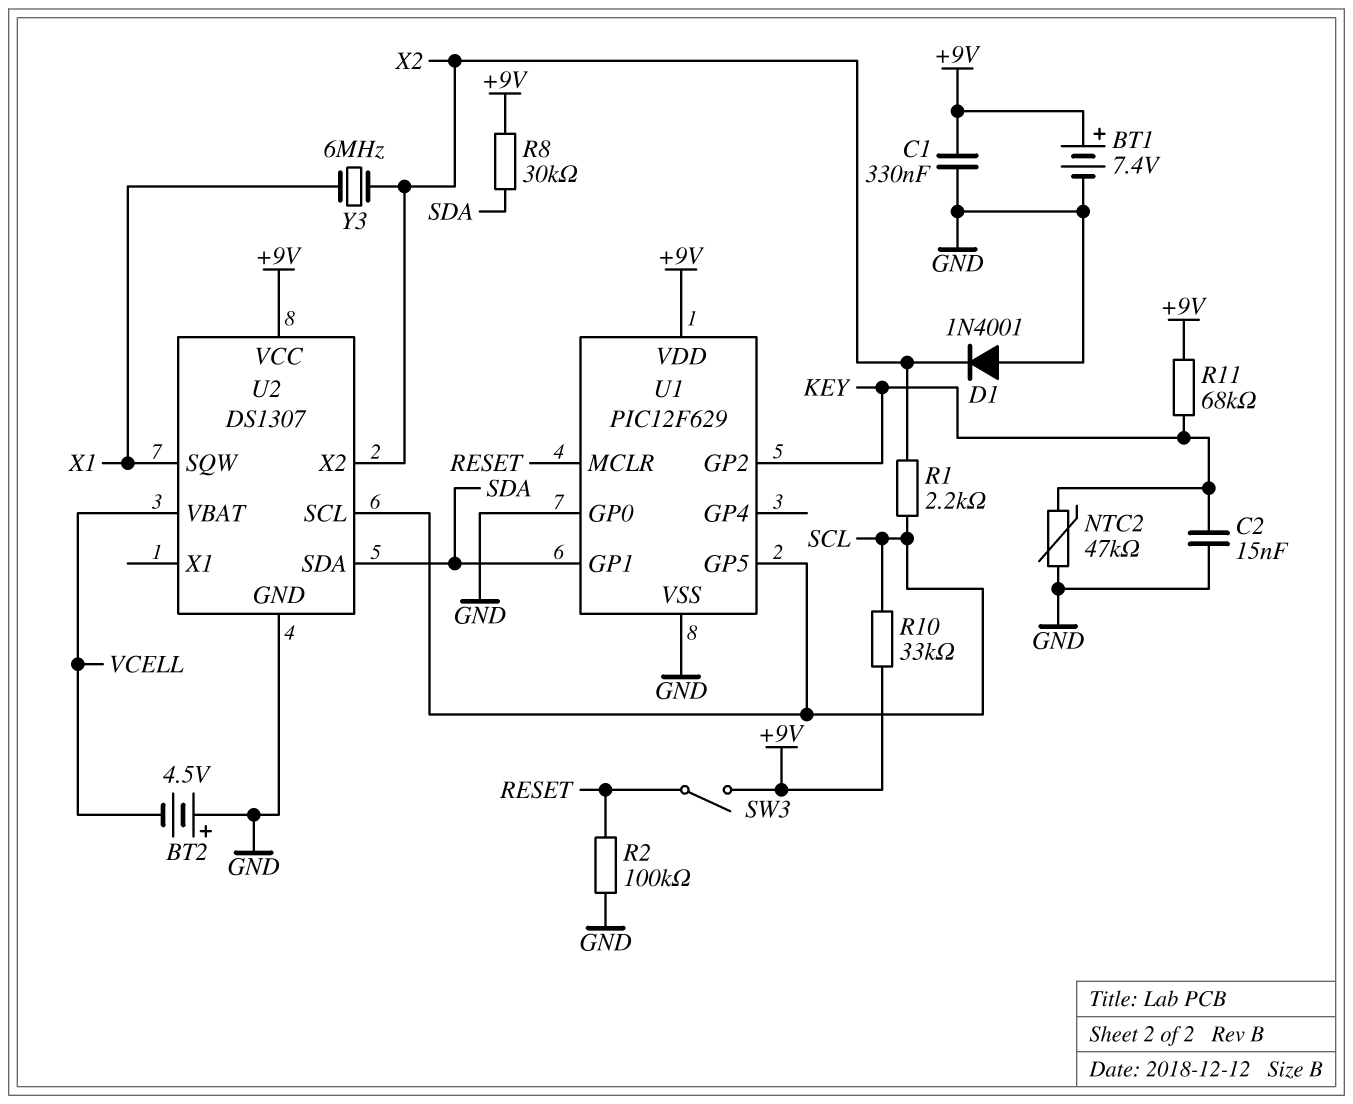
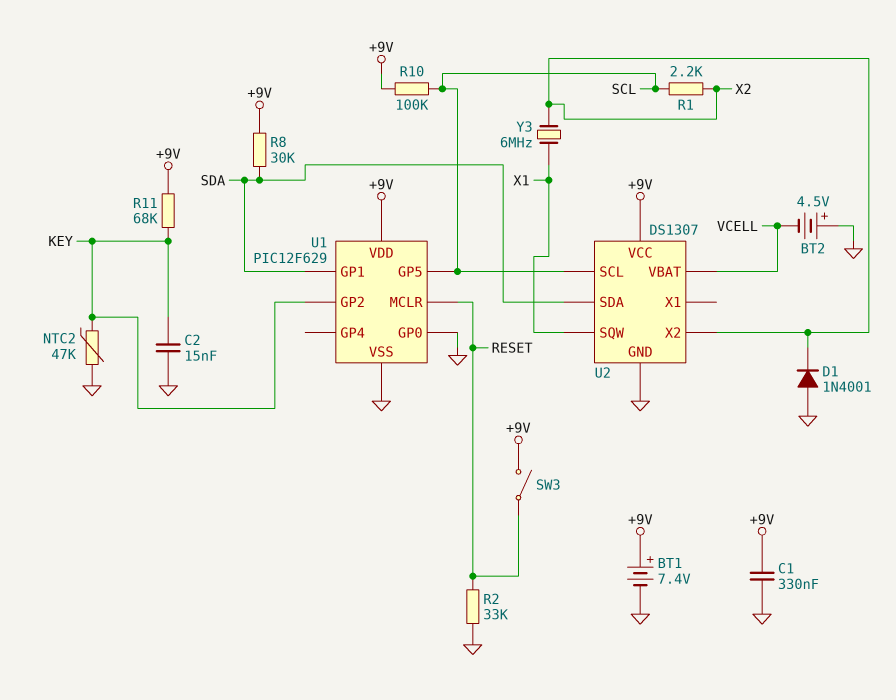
R2: 100k (GND, RESET) -> 33k (GND, RESET)
R10: 33k (+9V, SCL) -> 100k (+9V, SCL)

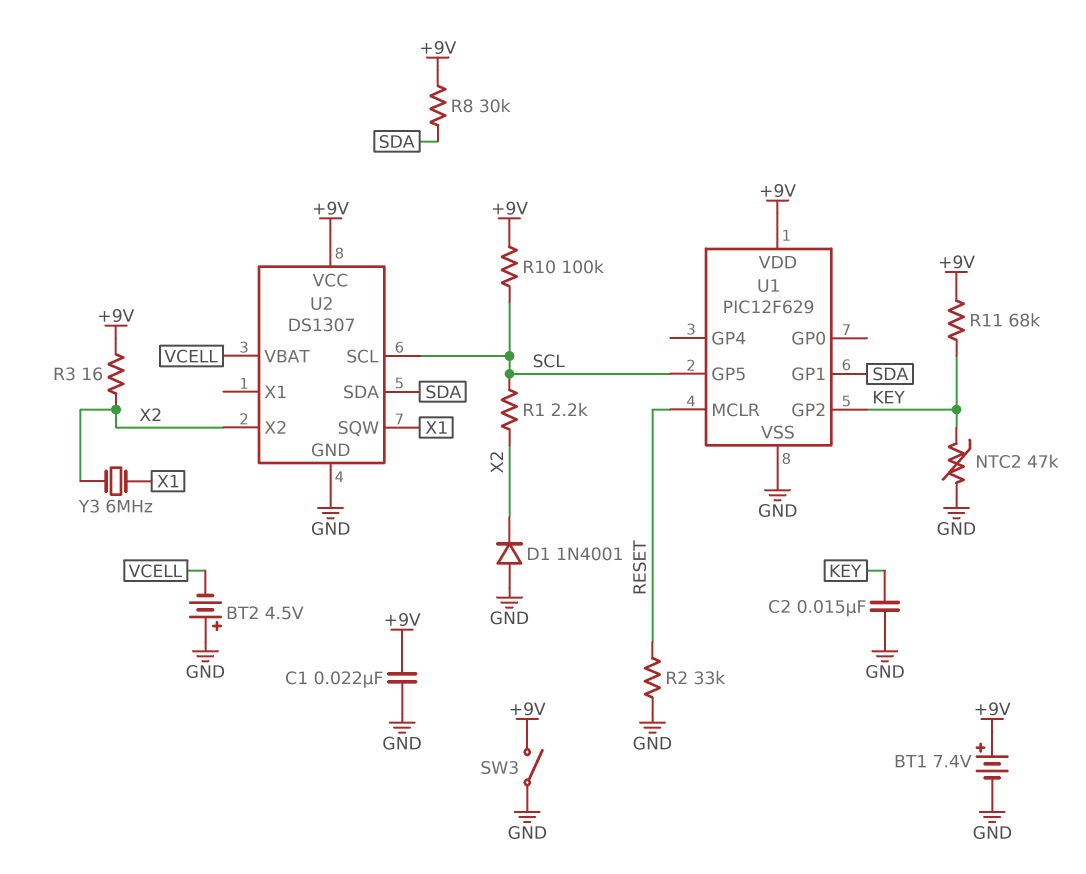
C1: 330nF (+9V, GND) -> 22nF (+9V, GND)
R3: none -> 16 (+9V, X2)
SW3: switch (+9V, RESET) -> switch (+9V, GND)
U1 pin GP0: GND -> none

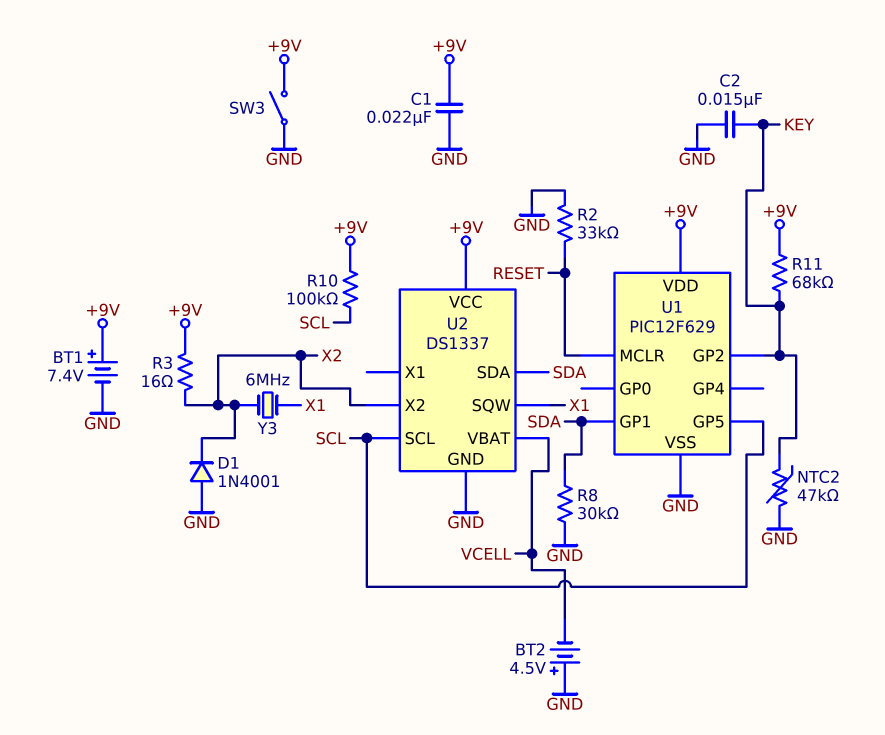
R1: 2.2k (SCL, X2) -> none
R8: 30k (+9V, SDA) -> 30k (GND, SDA)
U2: DS1307 -> DS1337

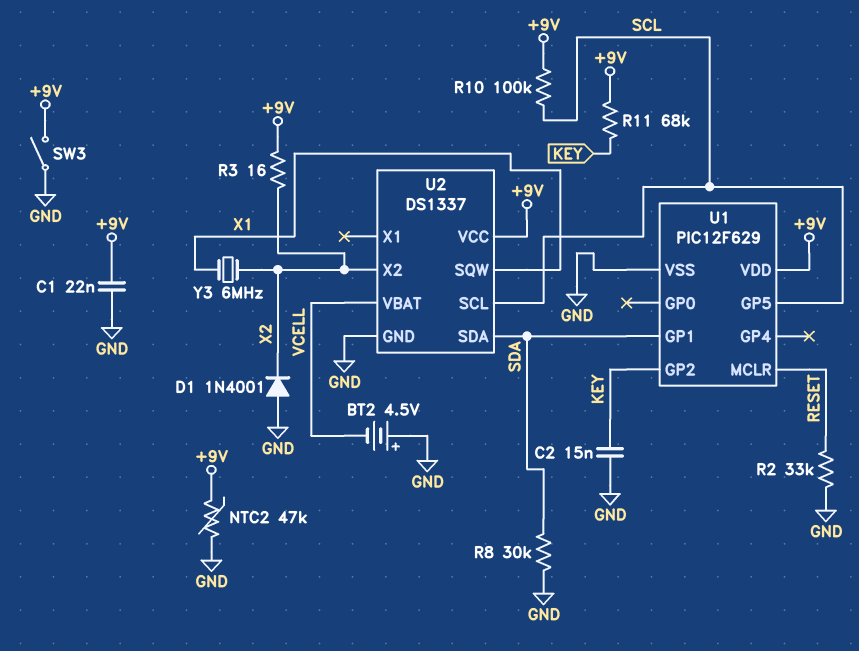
BT1: 7.4V (plus +9V, minus GND) -> none
NTC2: 47k (GND, KEY) -> 47k (+9V, GND)

